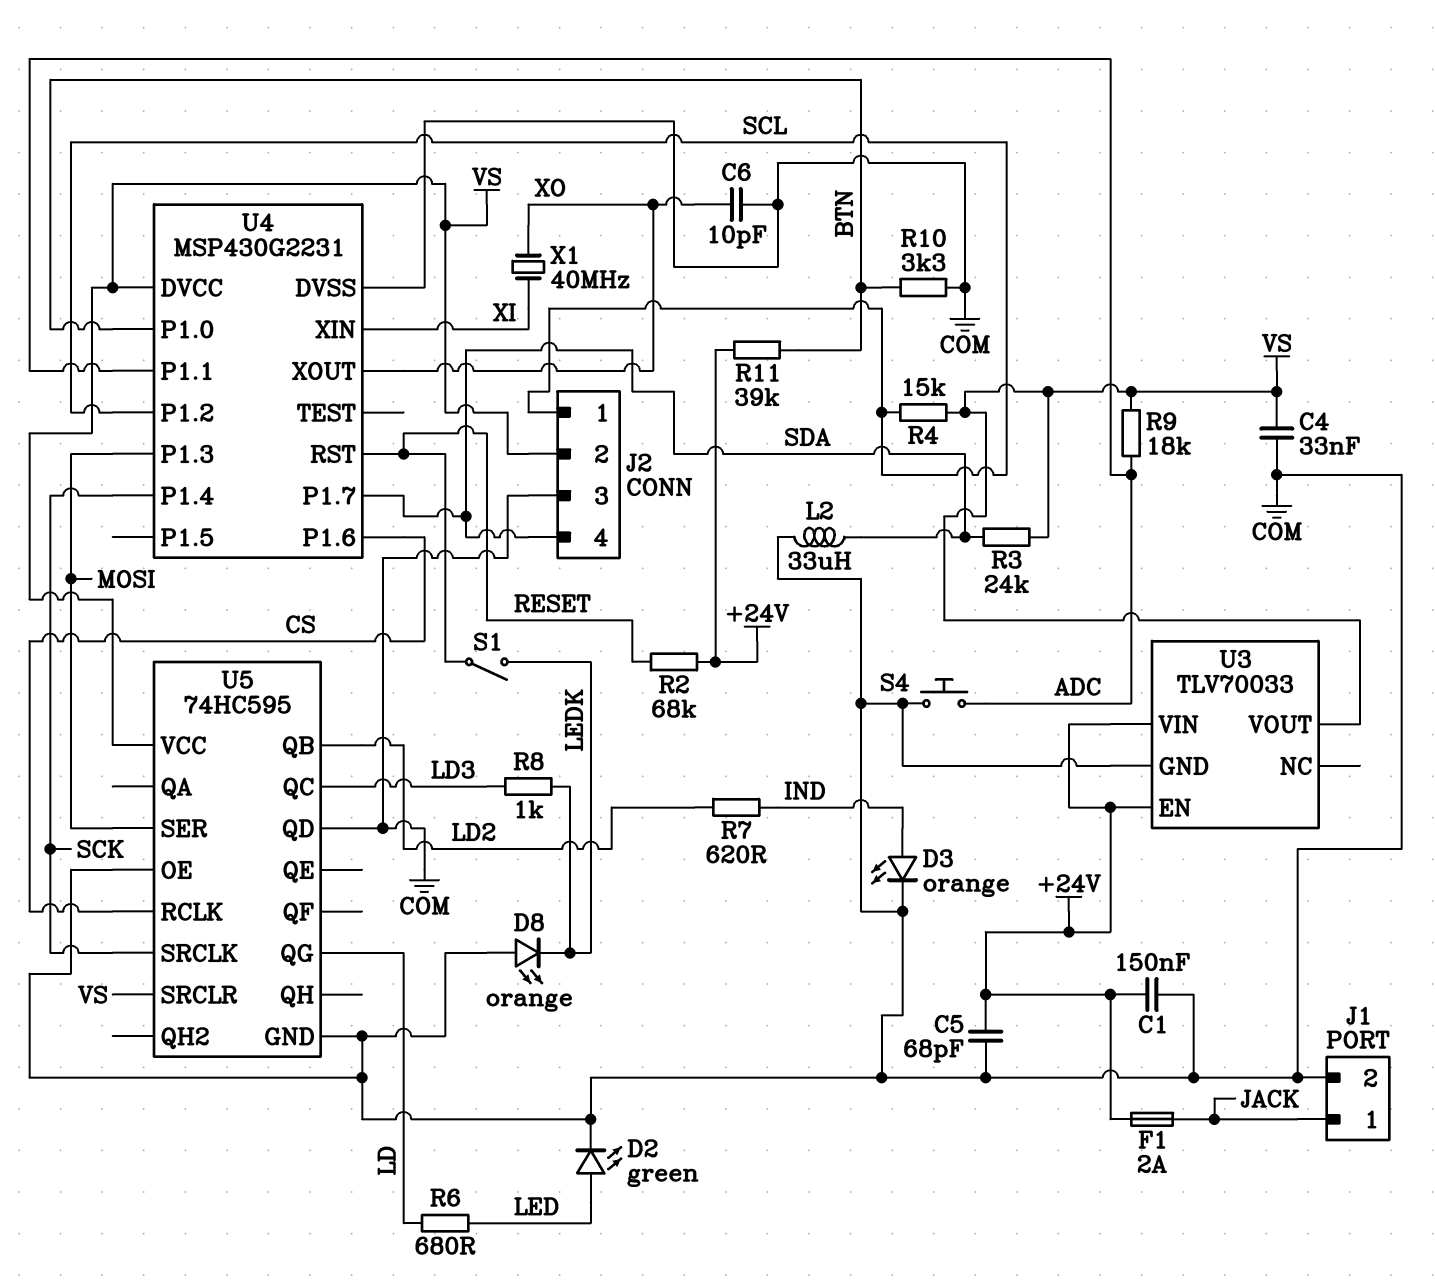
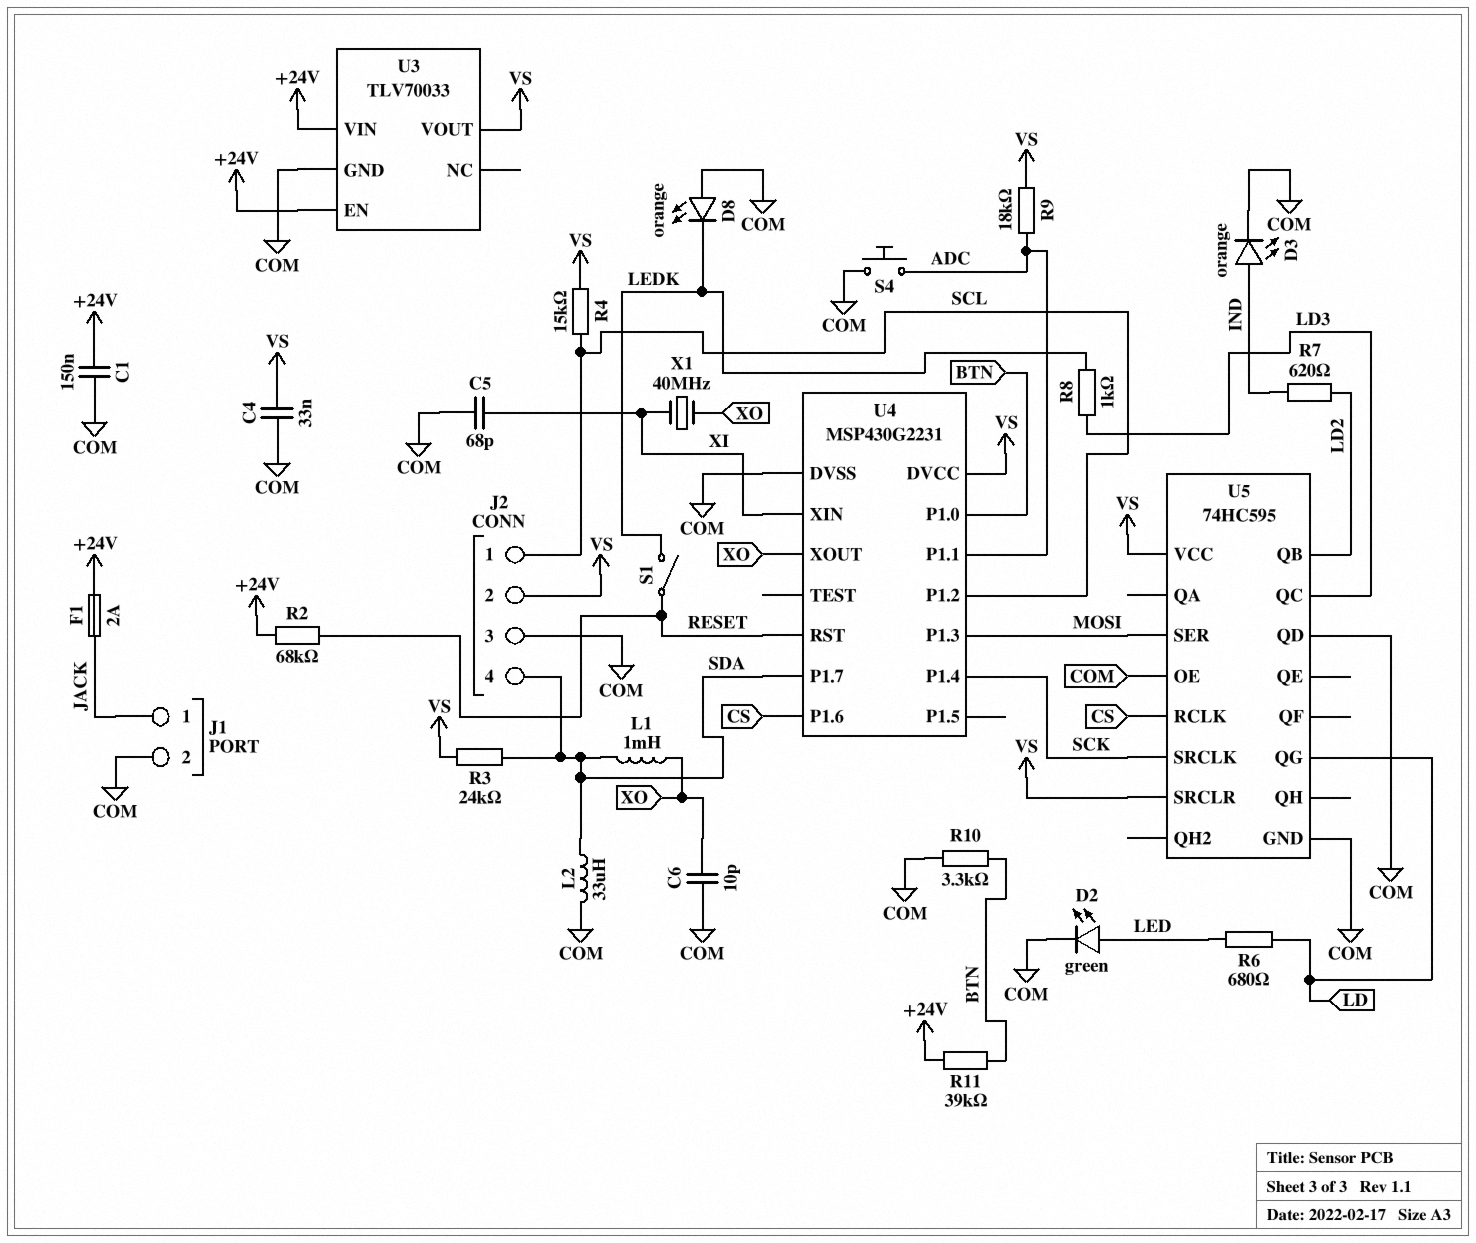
C5: 68pF (+24V, COM) -> 68pF (COM, XI)
L1: none -> 1mH (SDA, XO)

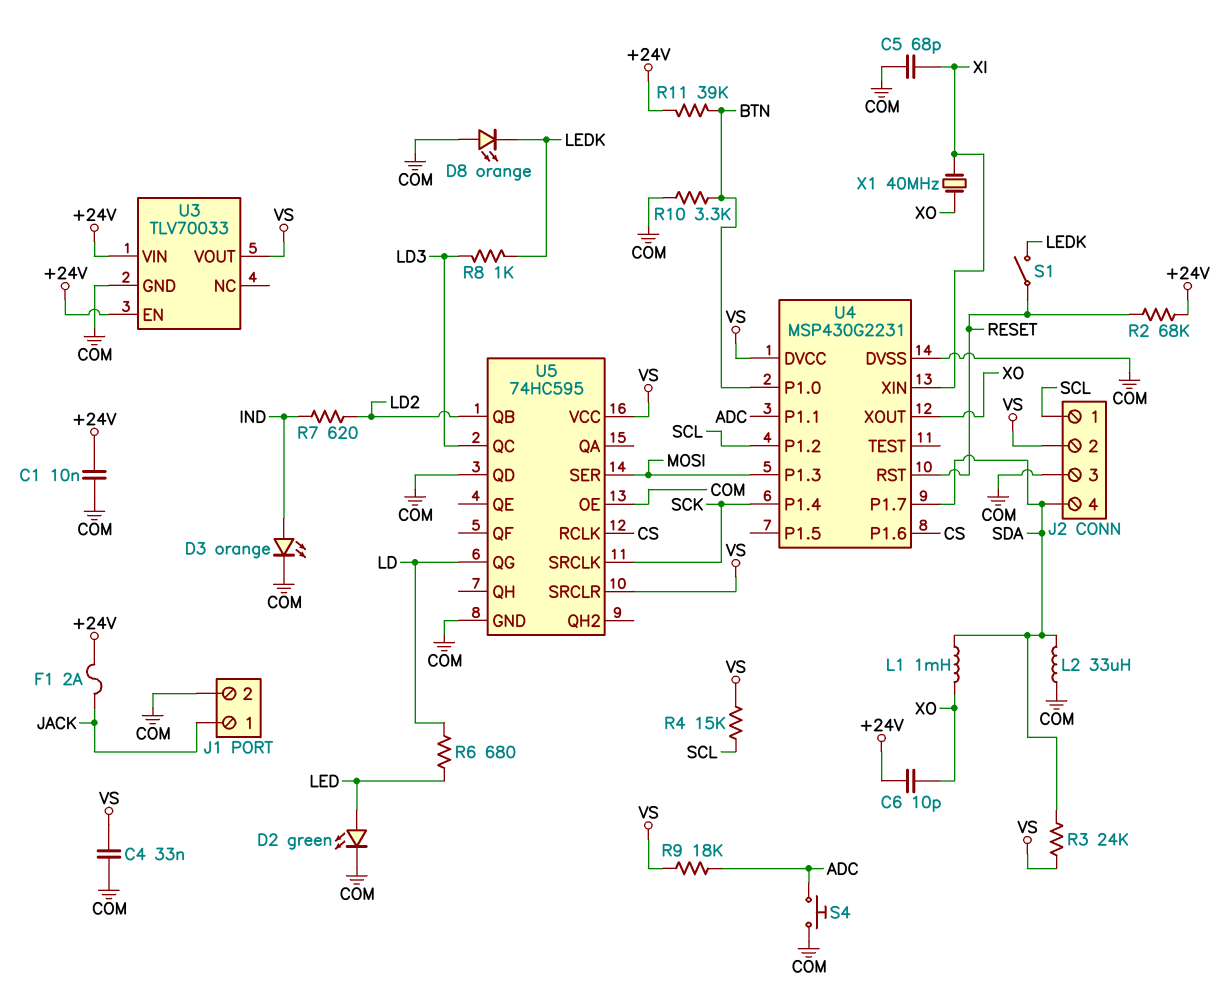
C1: 150nF (+24V, COM) -> 10nF (+24V, COM)
C6: 10pF (COM, XO) -> 10pF (+24V, XO)

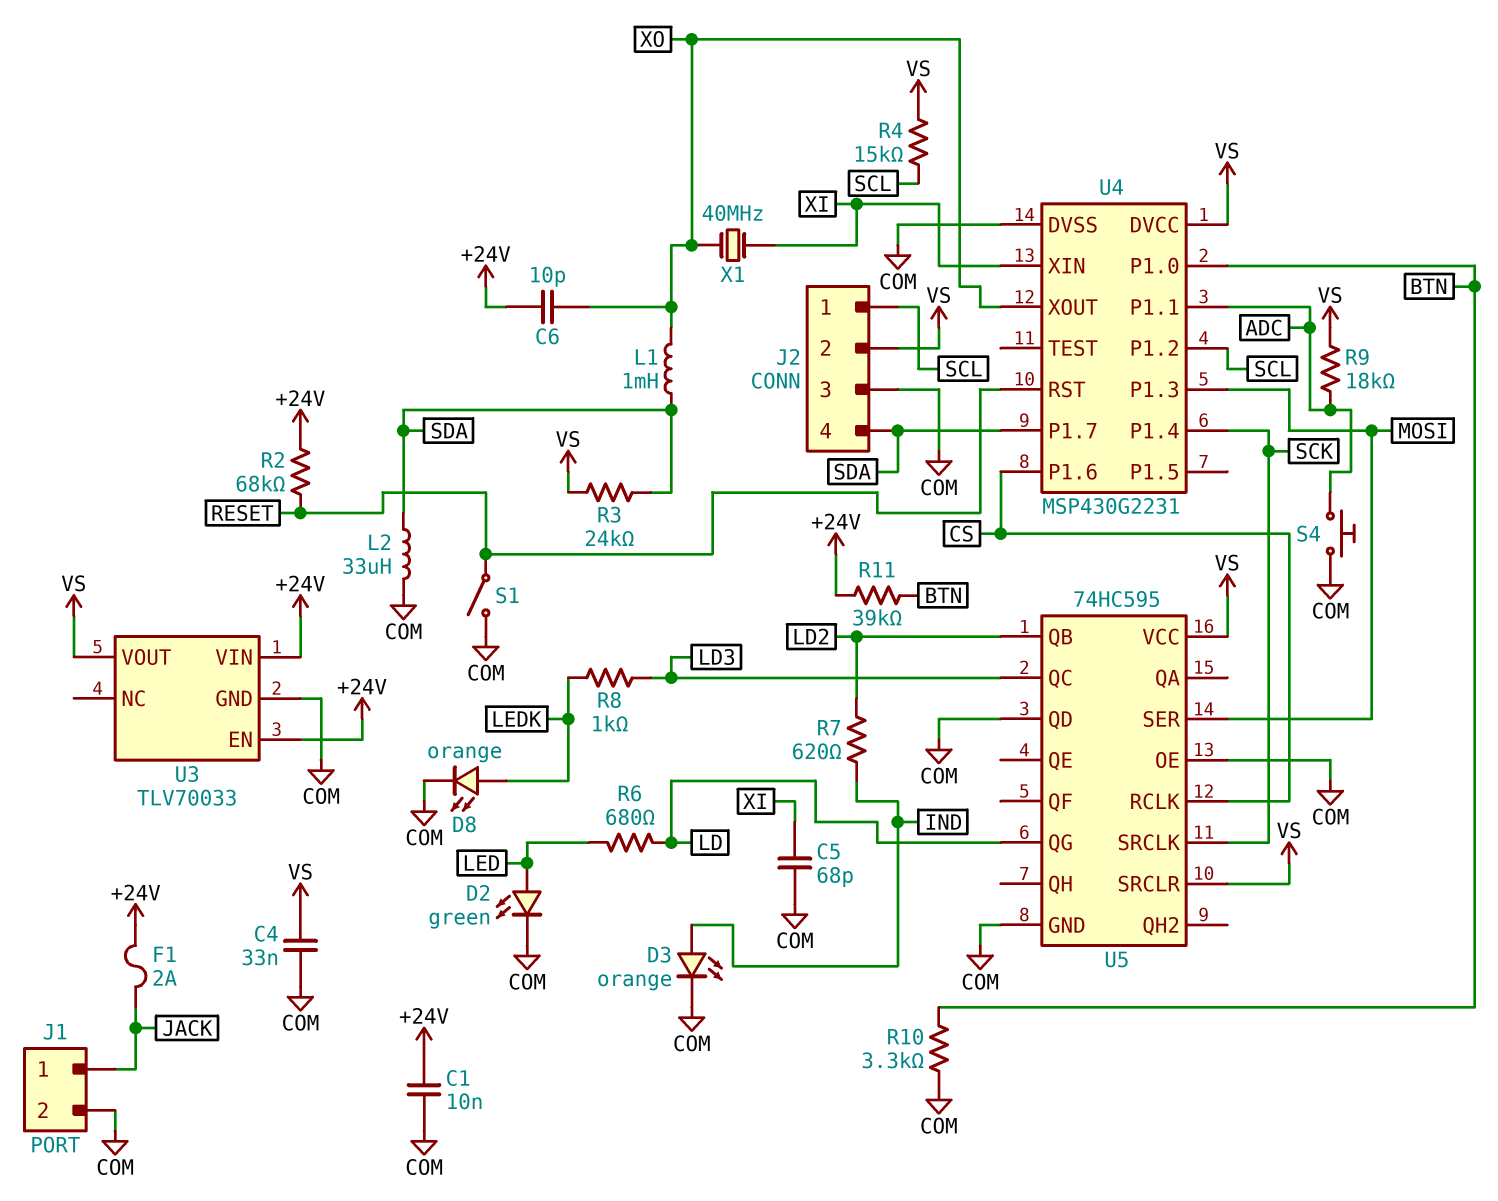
D8: LED orange (A COM, K LEDK) -> LED orange (A LEDK, K COM)
S1: switch (LEDK, RESET) -> switch (COM, RESET)

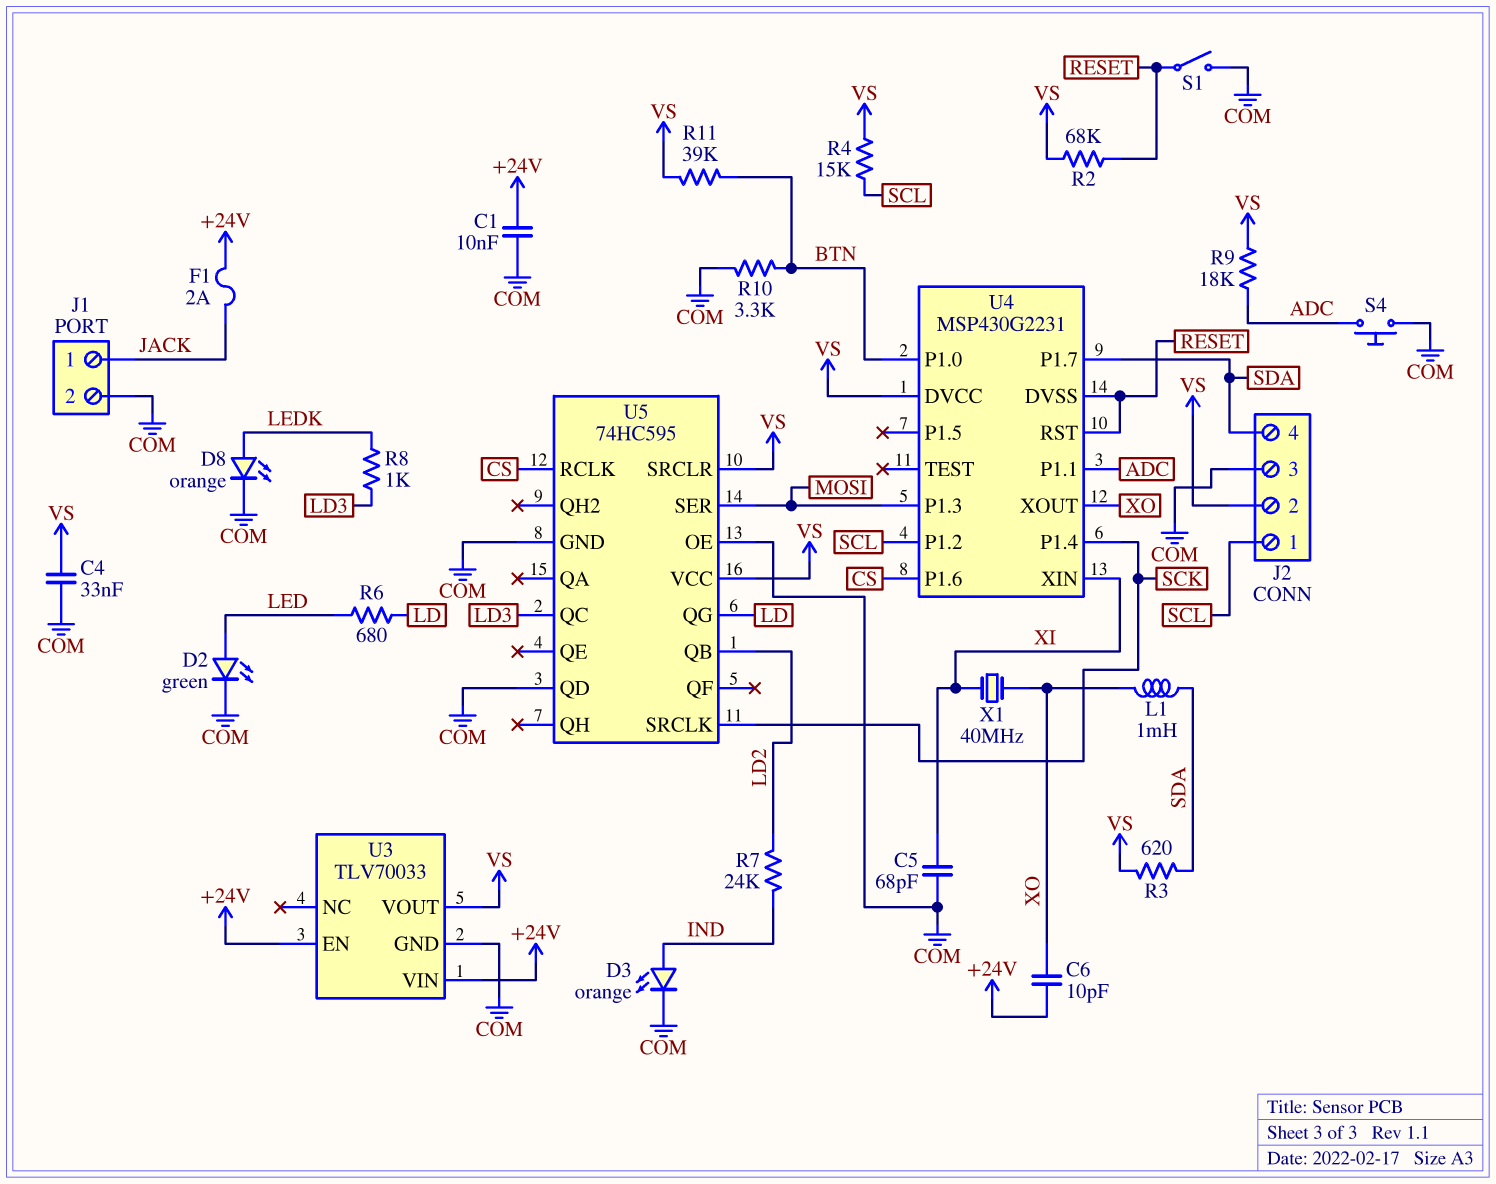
L2: 33uH (COM, SDA) -> none
R2: 68k (+24V, RESET) -> 68k (RESET, VS)
R3: 24k (SDA, VS) -> 620 (SDA, VS)
R7: 620 (IND, LD2) -> 24k (IND, LD2)
R11: 39k (+24V, BTN) -> 39k (BTN, VS)
U4 pin DVSS: COM -> RESET

